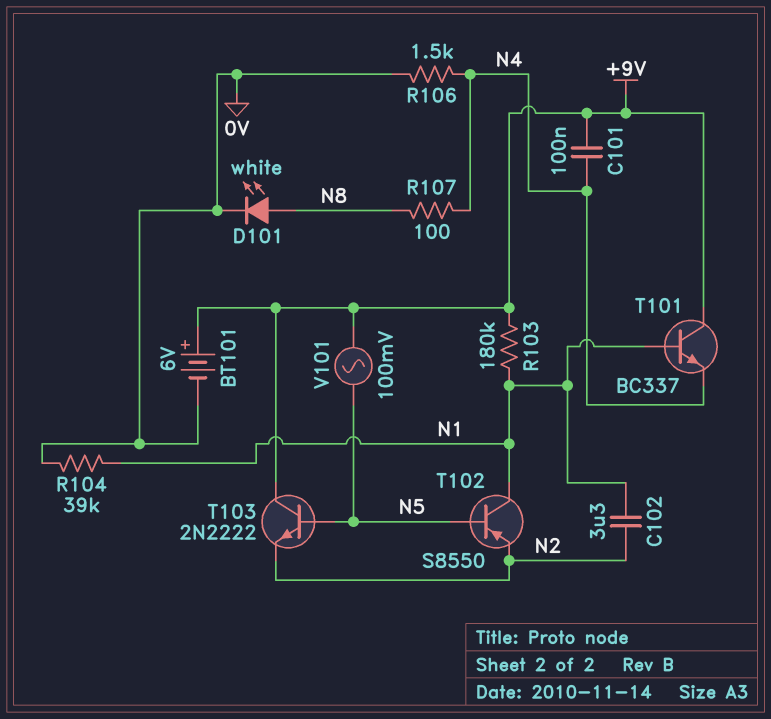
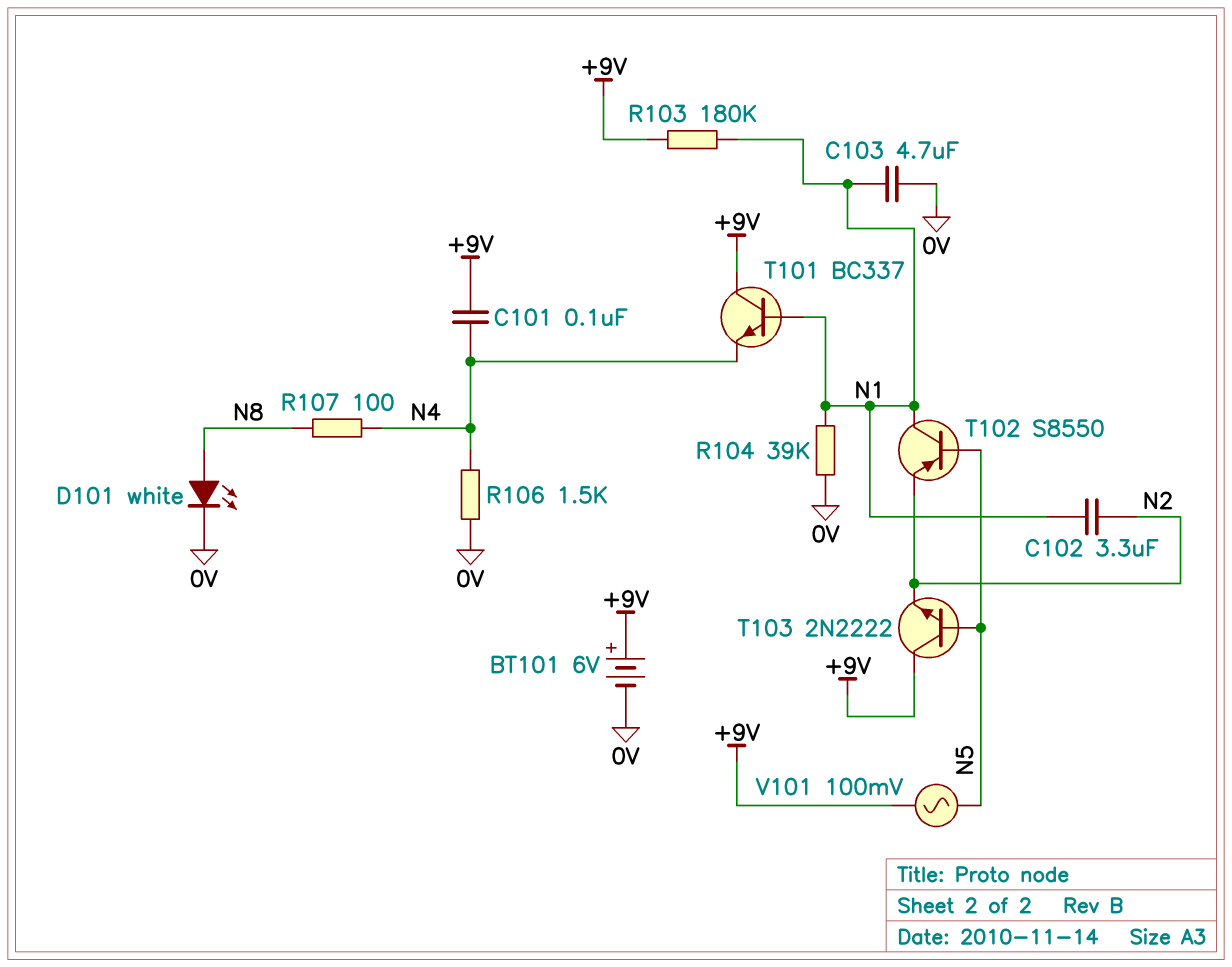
C103: none -> 4.7uF (0V, N1)

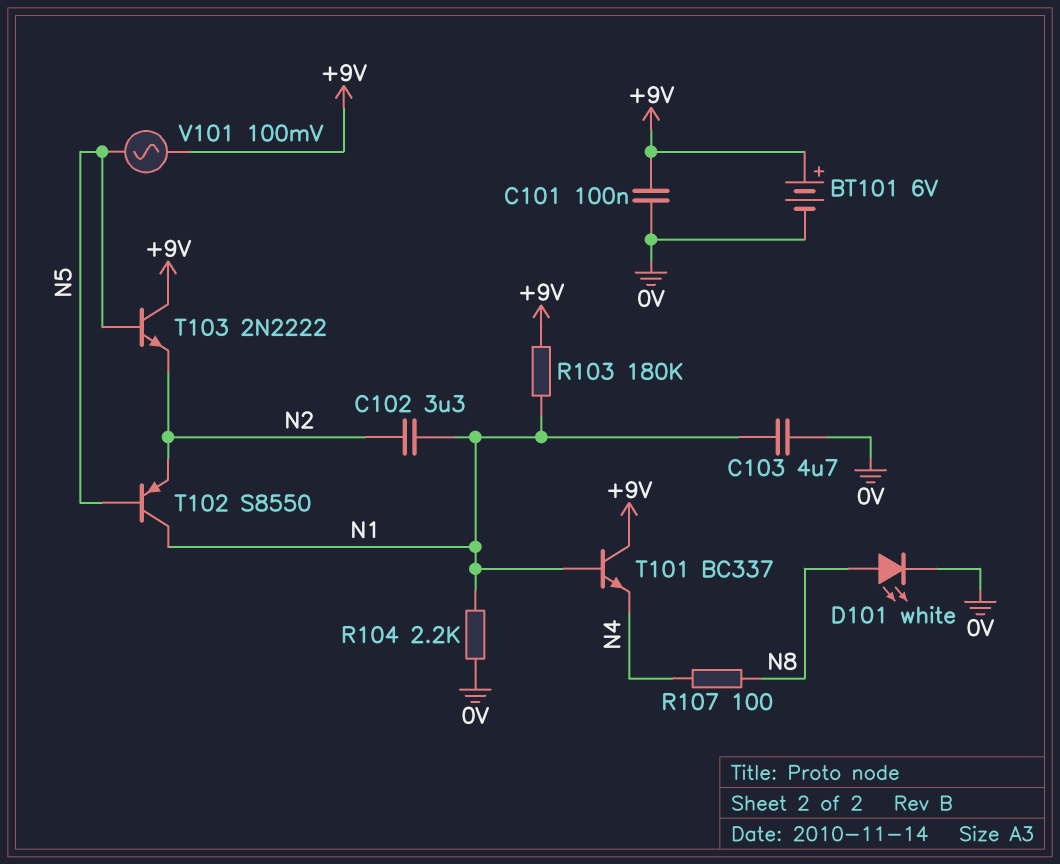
C101: 100nF (+9V, N4) -> 100nF (+9V, 0V)
R104: 39k (0V, N1) -> 2.2k (0V, N1)
R106: 1.5k (0V, N4) -> none

